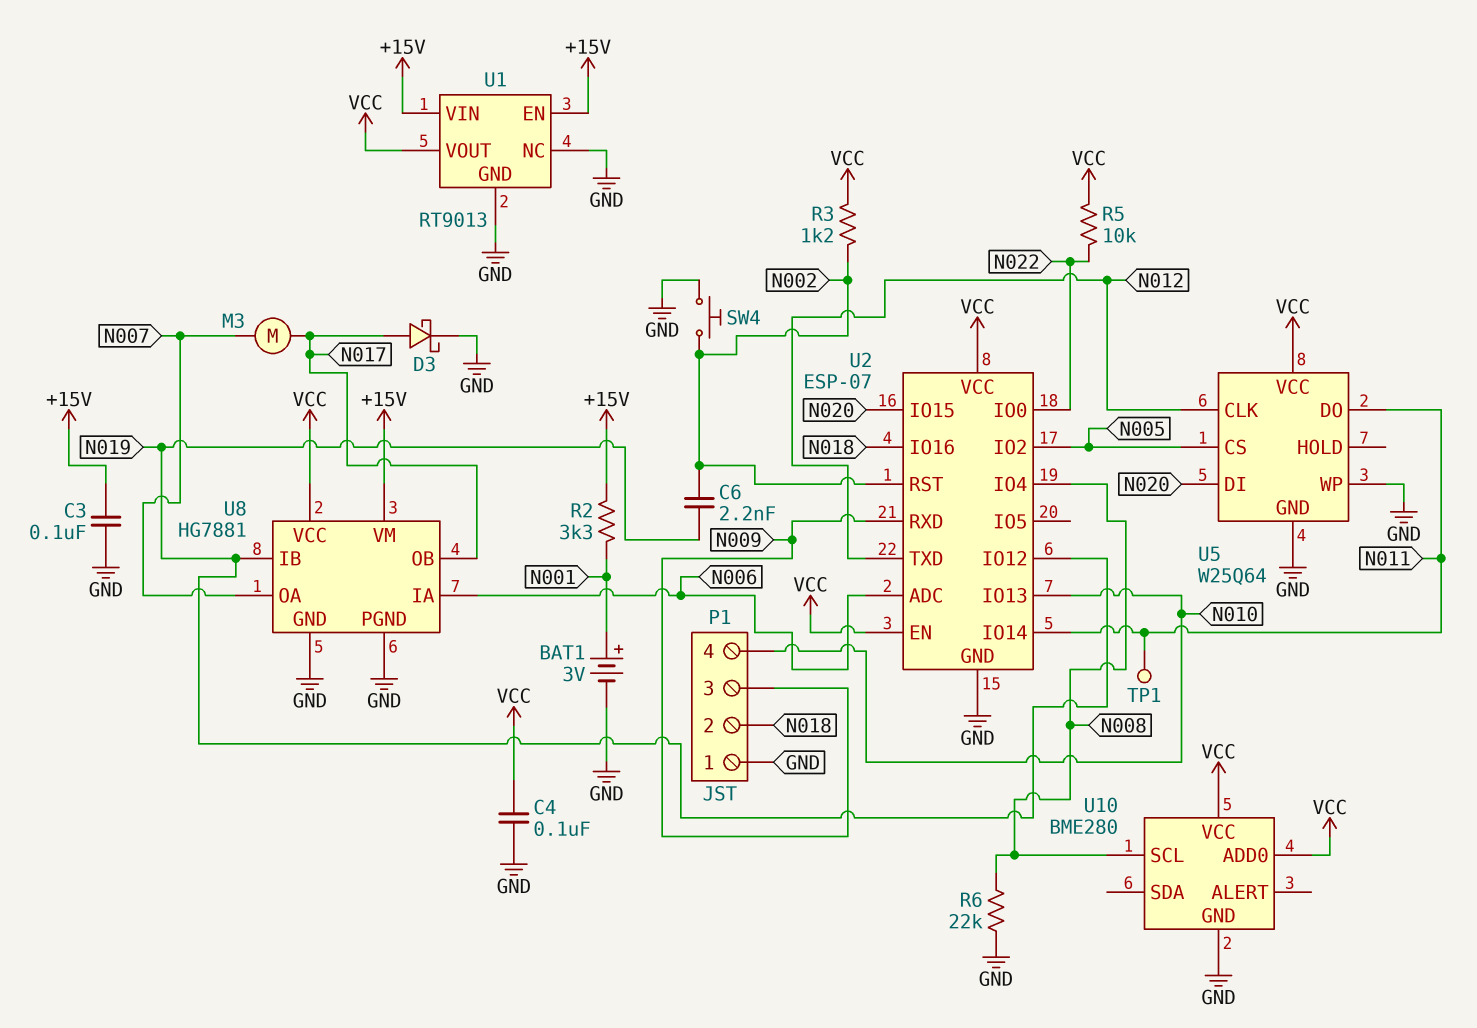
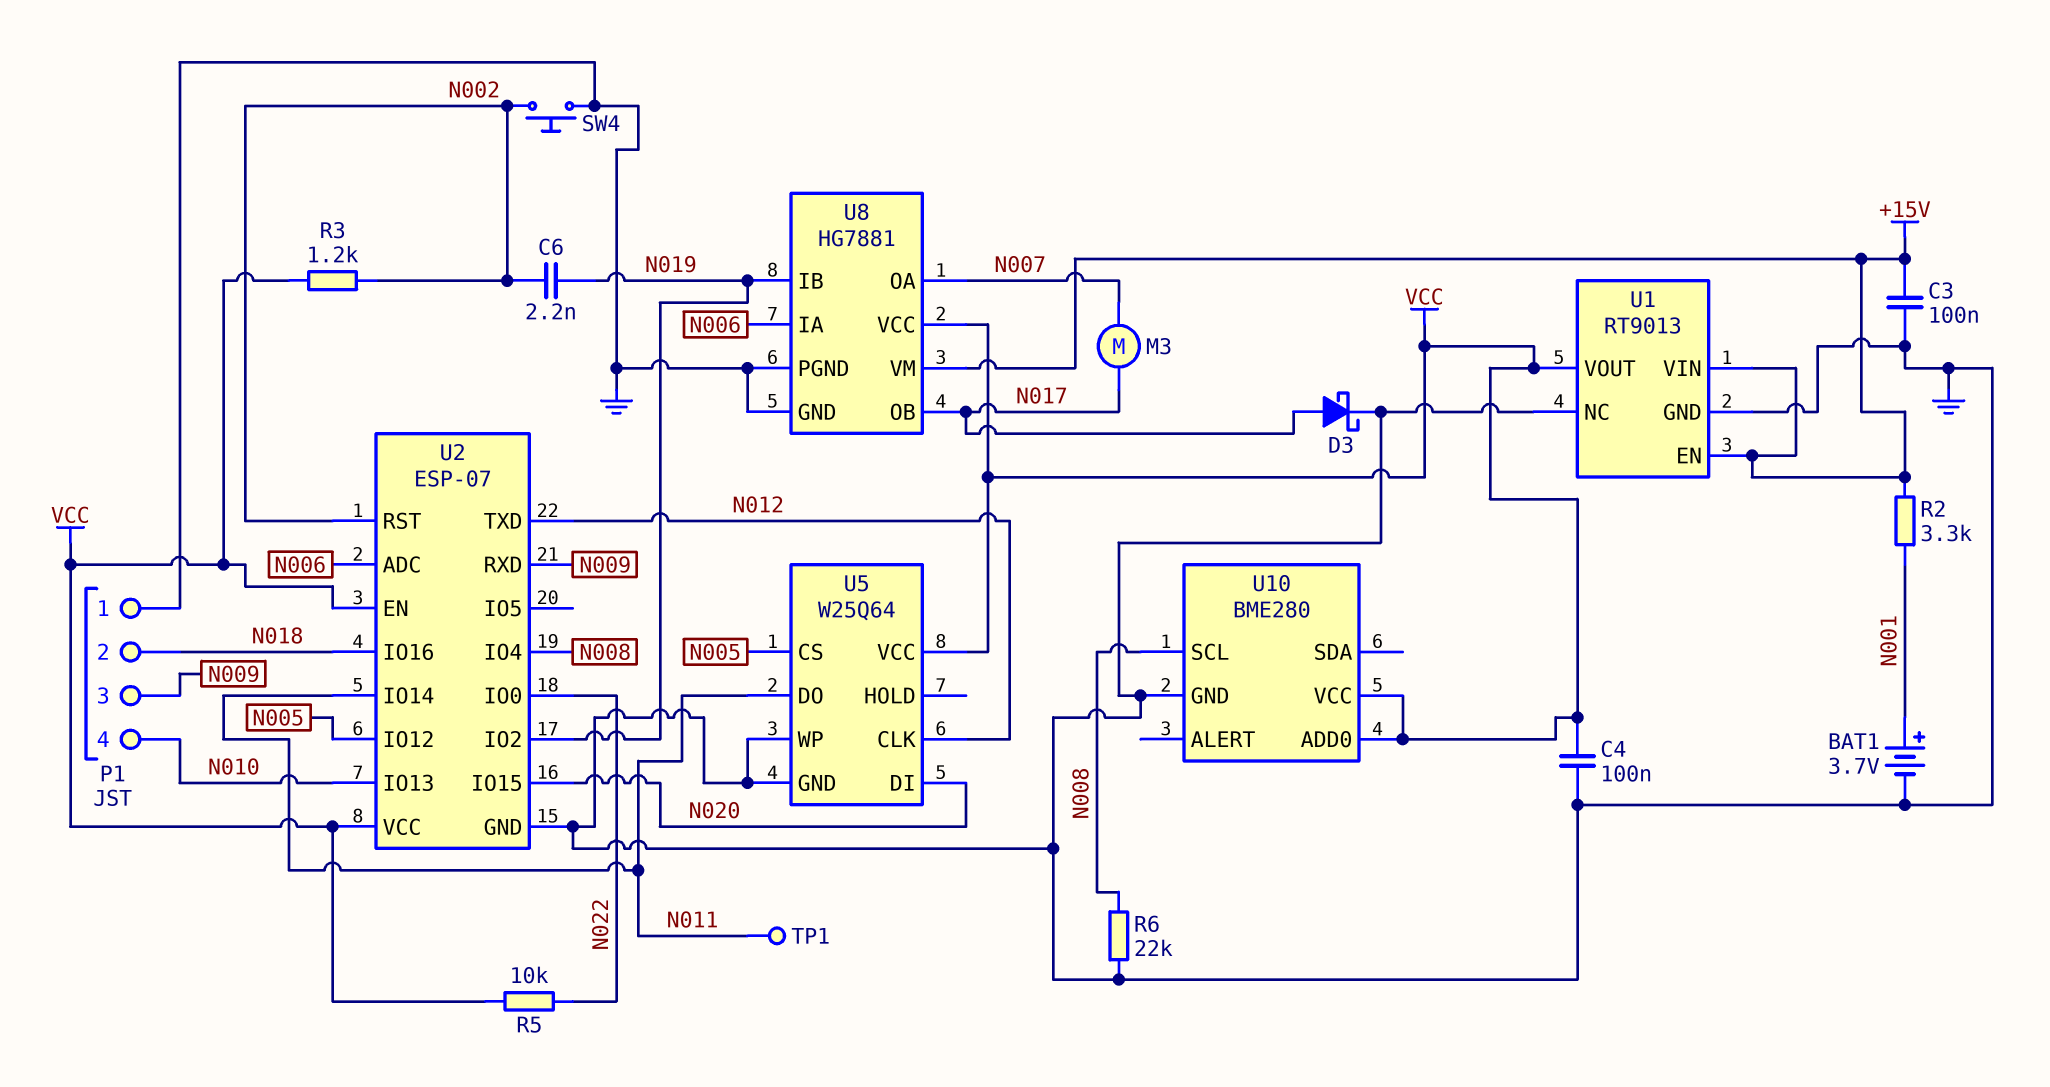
BAT1: 3V (plus N001, minus GND) -> 3.7V (plus N001, minus GND)
U2 pin IO2: N005 -> N019
U2 pin IO12: N019 -> N005

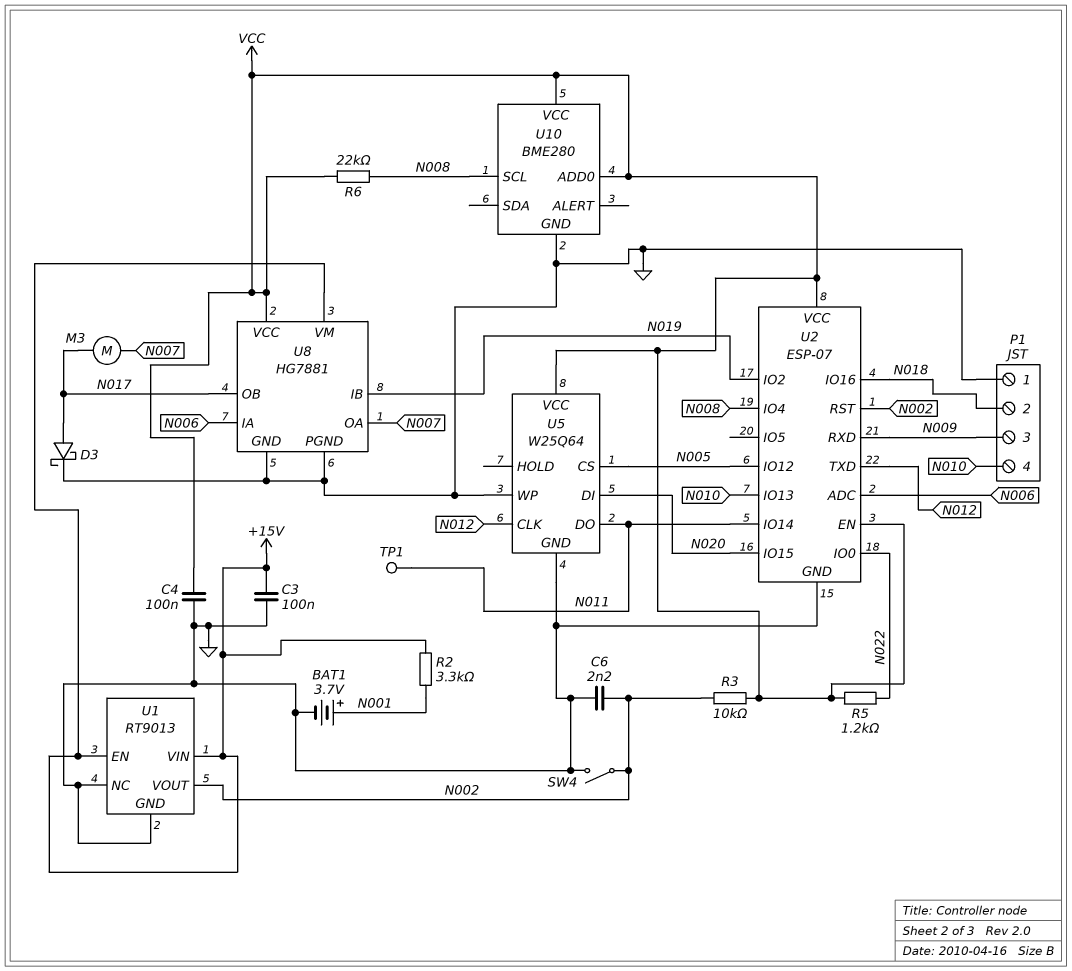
C6: 2.2nF (N002, N019) -> 2.2nF (GND, N002)
R3: 1.2k (N002, VCC) -> 10k (N002, VCC)
R5: 10k (N022, VCC) -> 1.2k (N022, VCC)
R6: 22k (GND, N008) -> 22k (N008, VCC)
SW4: button (GND, N002) -> switch (GND, N002)
U1 pin VOUT: VCC -> N002

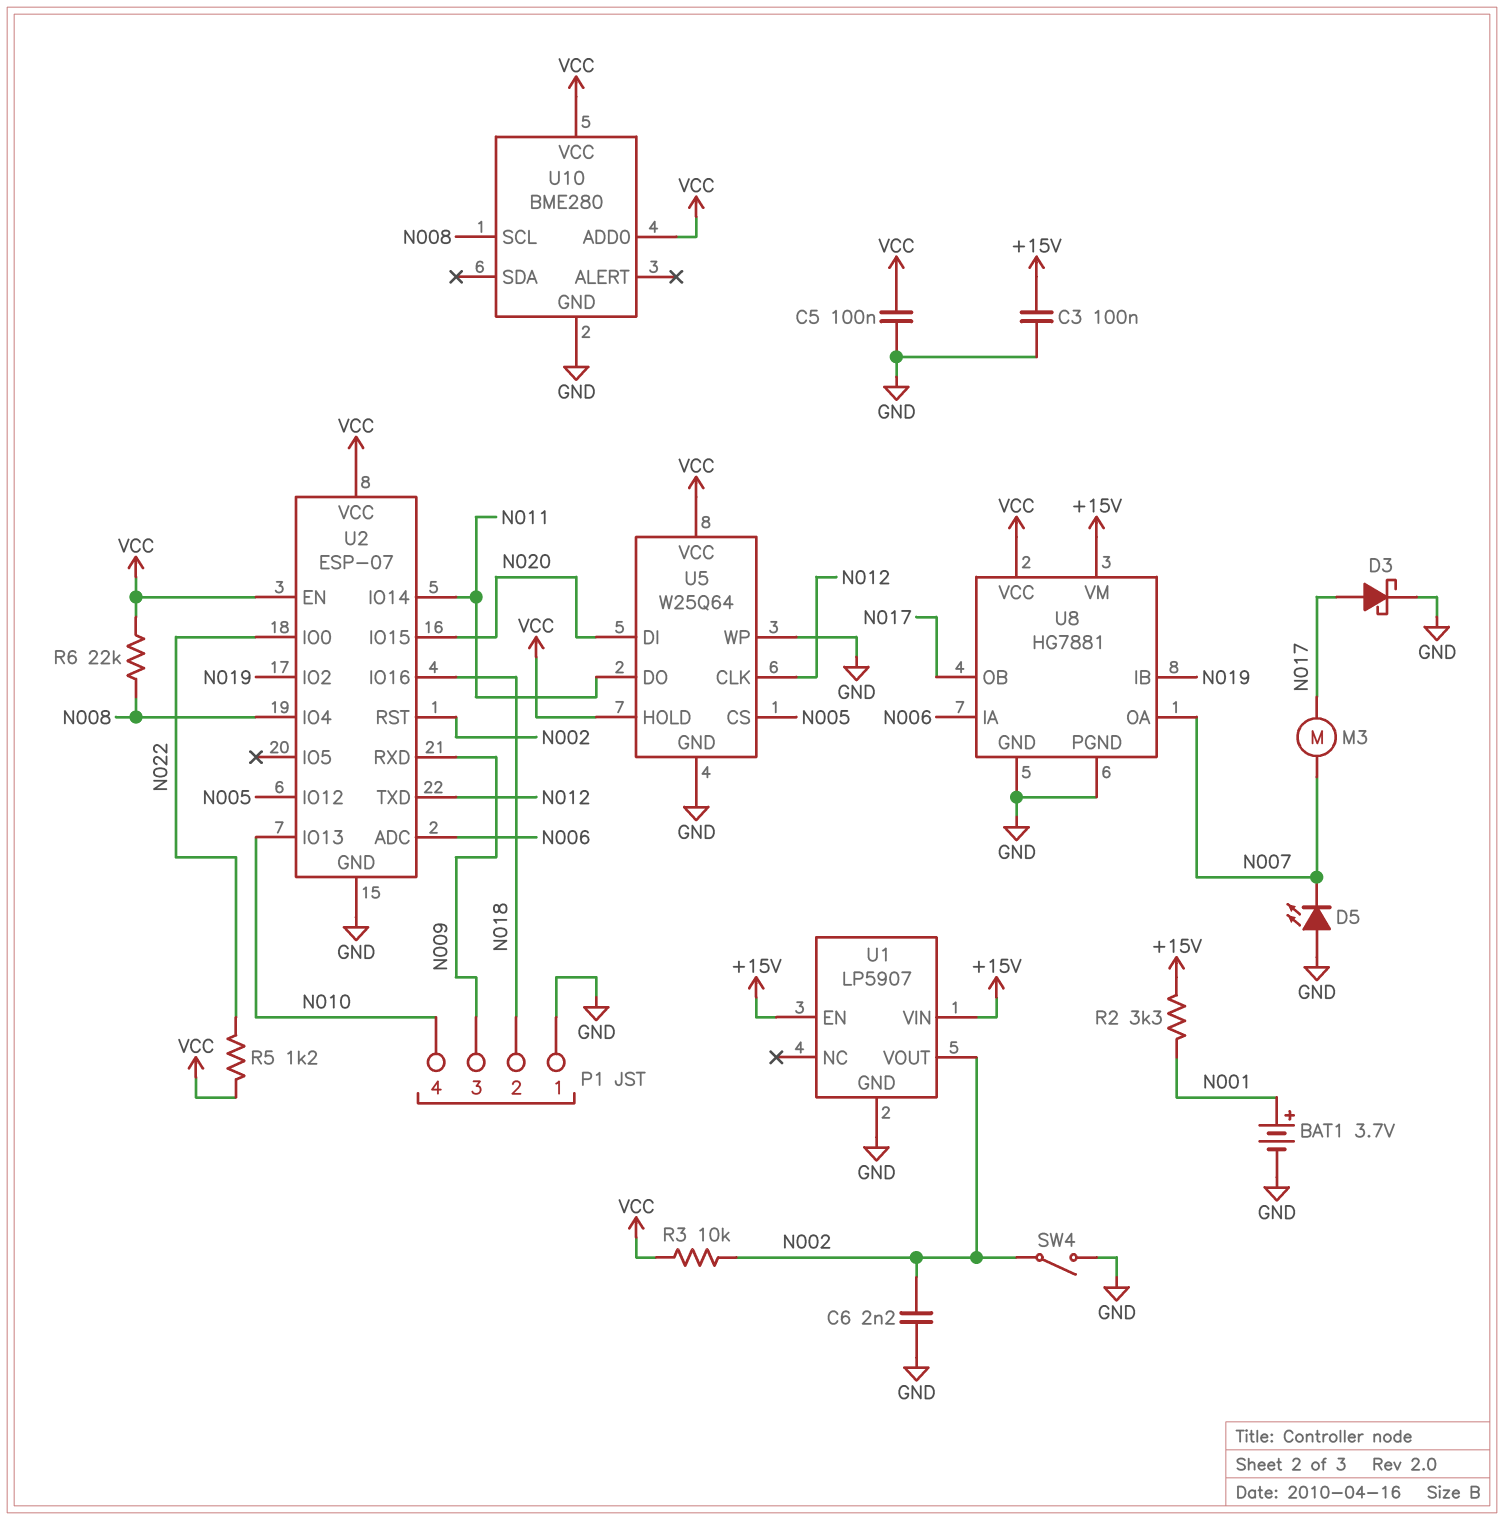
C4: 100nF (GND, VCC) -> none
C5: none -> 100nF (GND, VCC)
D5: none -> LED (A GND, K N007)
TP1: test point (N011) -> none
U1: RT9013 -> LP5907
U1 pin NC: GND -> none
U5 pin HOLD: none -> VCC

